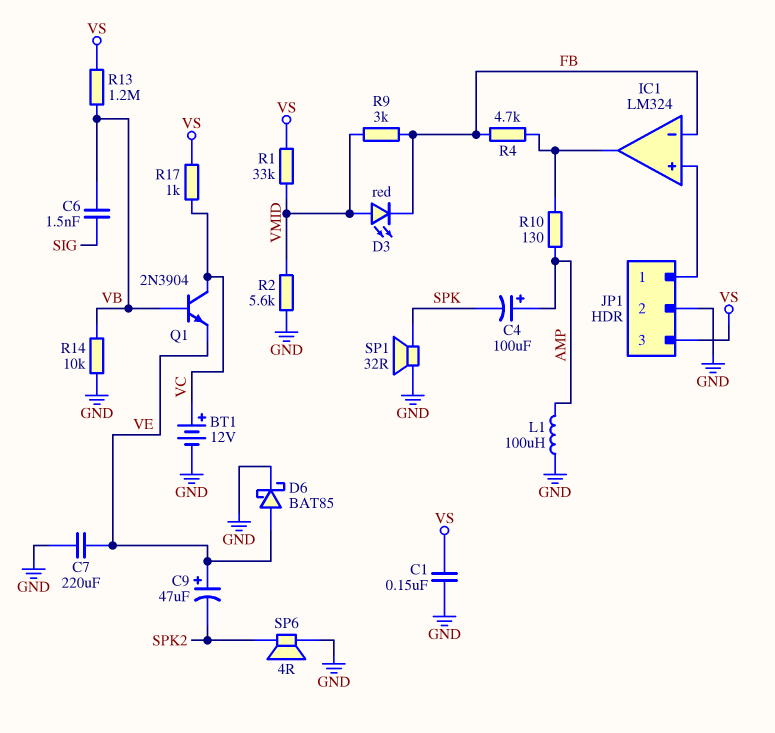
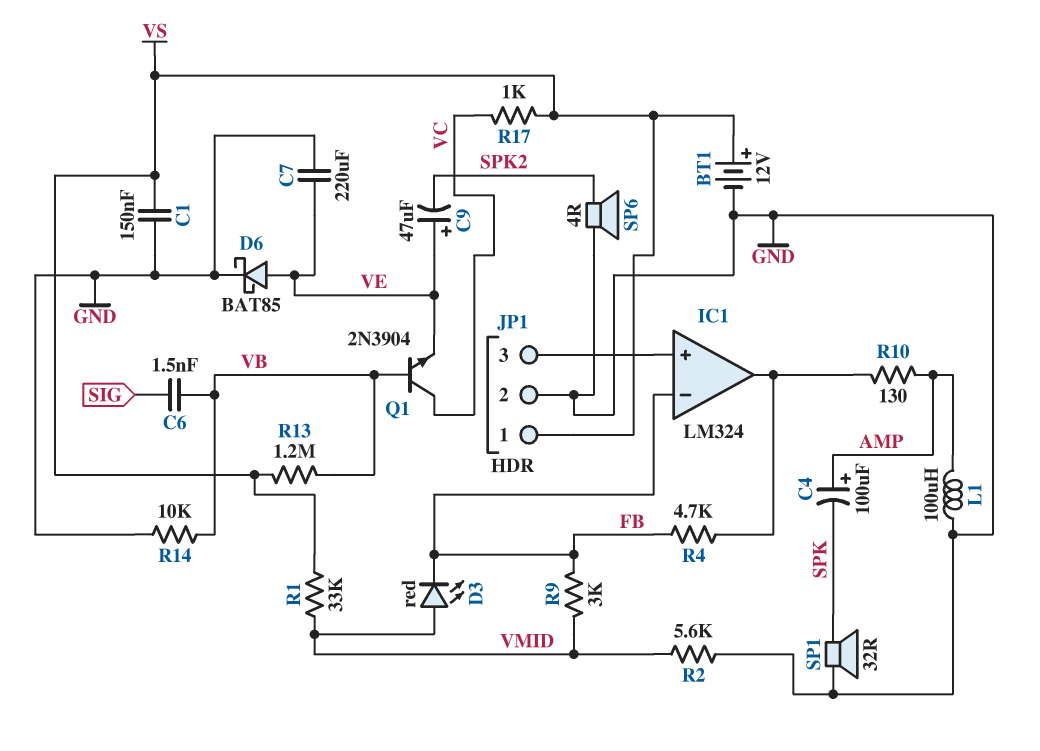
BT1: 12V (plus VC, minus GND) -> 12V (plus VS, minus GND)
JP1 pin 1: IC1/in+ -> VS
JP1 pin 3: VS -> IC1/in+

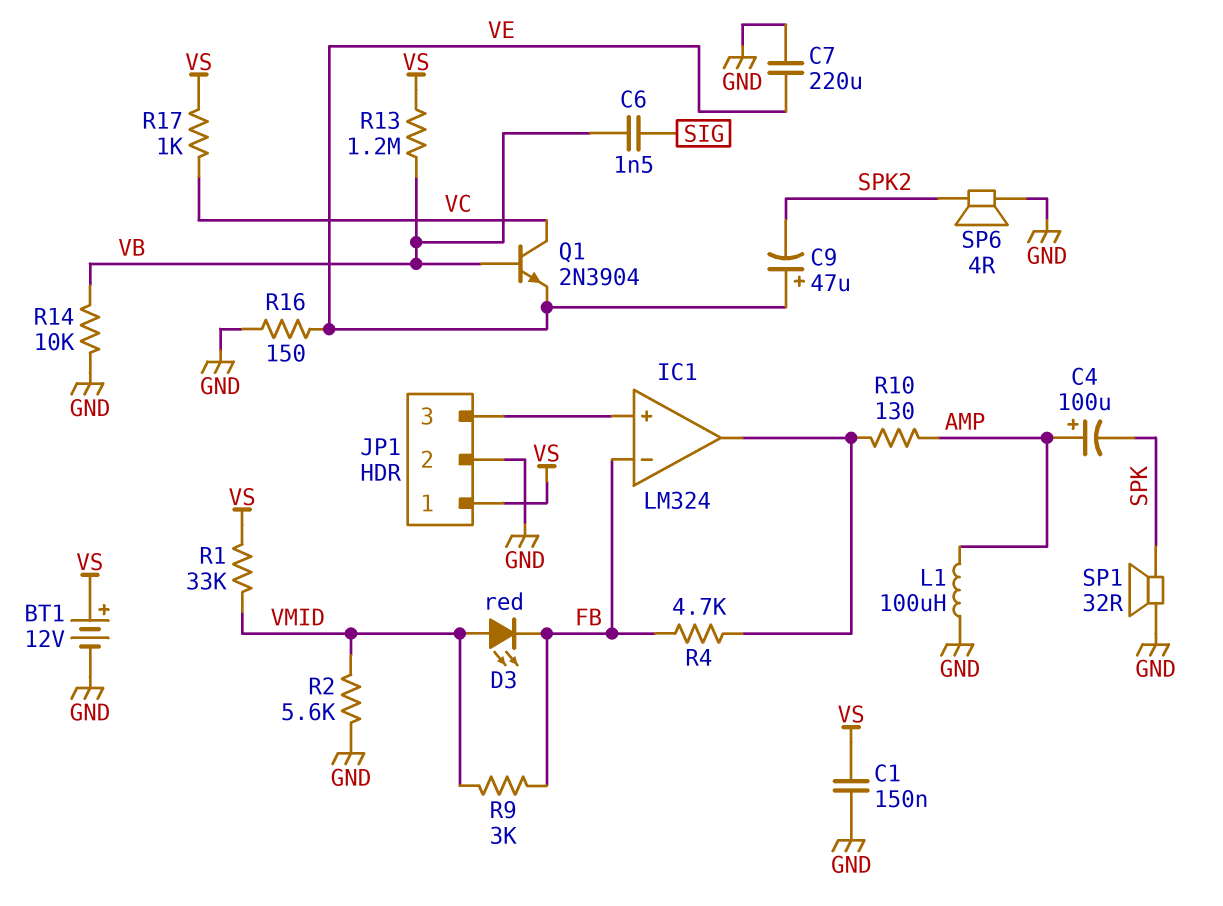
D6: schottky BAT85 (A VE, K GND) -> none
R16: none -> 150 (GND, VE)

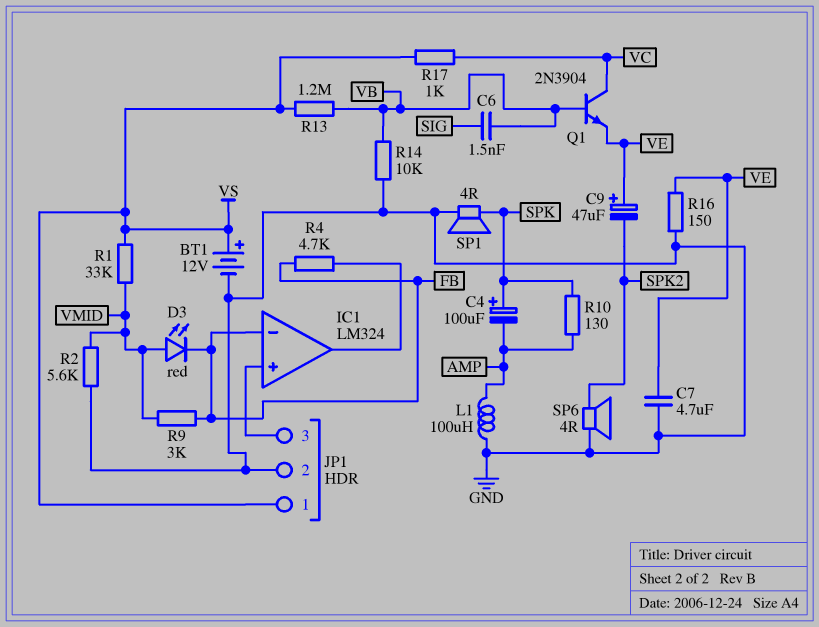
C1: 150nF (GND, VS) -> none
C4: 100uF (plus AMP, minus SPK) -> 100uF (plus SPK, minus AMP)
C7: 220uF (GND, VE) -> 4.7uF (GND, VE)
R10: 130 (AMP, IC1/out) -> 130 (AMP, SPK)
SP1: speaker 32R (GND, SPK) -> speaker 4R (GND, SPK)

